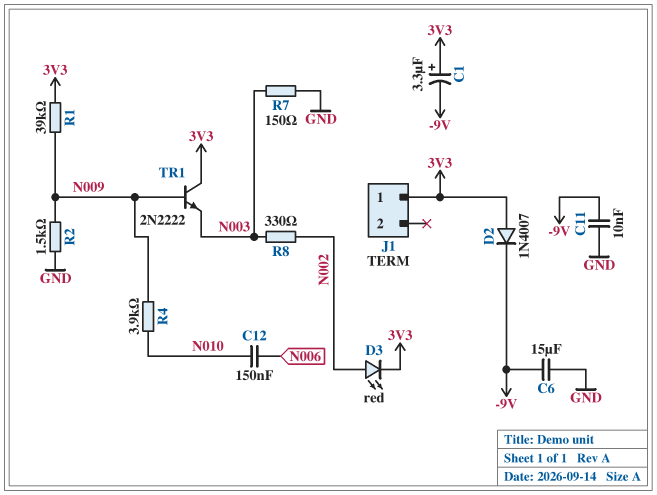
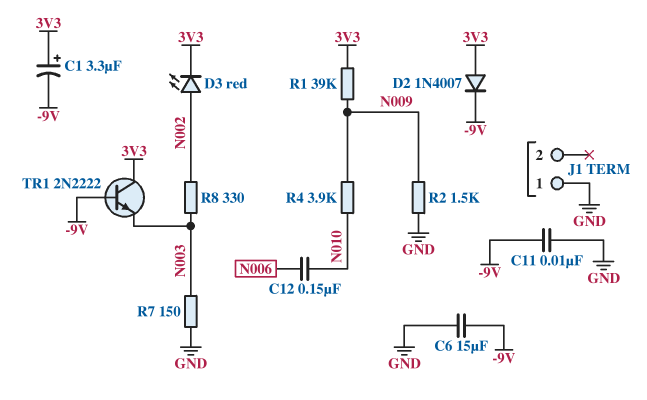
J1 pin 1: 3V3 -> GND
TR1: NPN 2N2222 (B N009, C 3V3, E N003) -> NPN 2N2222 (B -9V, C 3V3, E N003)

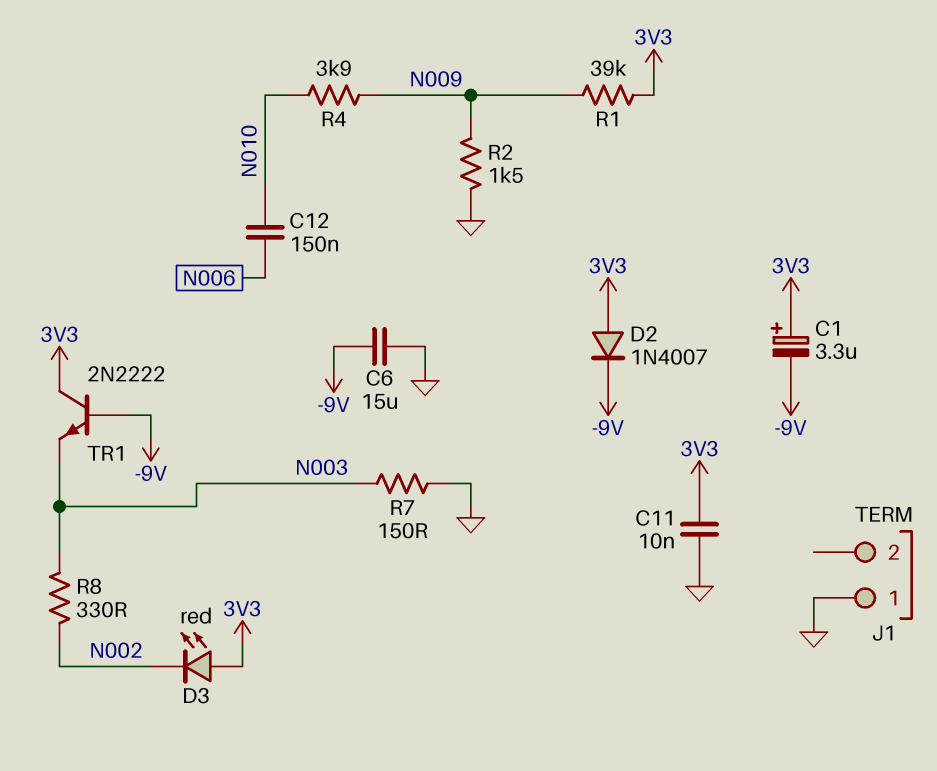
C11: 10nF (-9V, GND) -> 10nF (3V3, GND)
D3: LED red (A N002, K 3V3) -> LED red (A 3V3, K N002)

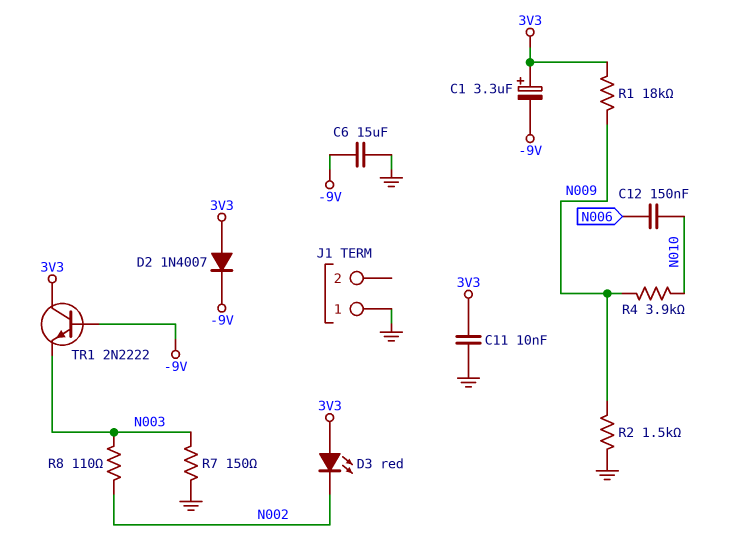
R1: 39k (3V3, N009) -> 18k (3V3, N009)
R8: 330 (N002, N003) -> 110 (N002, N003)

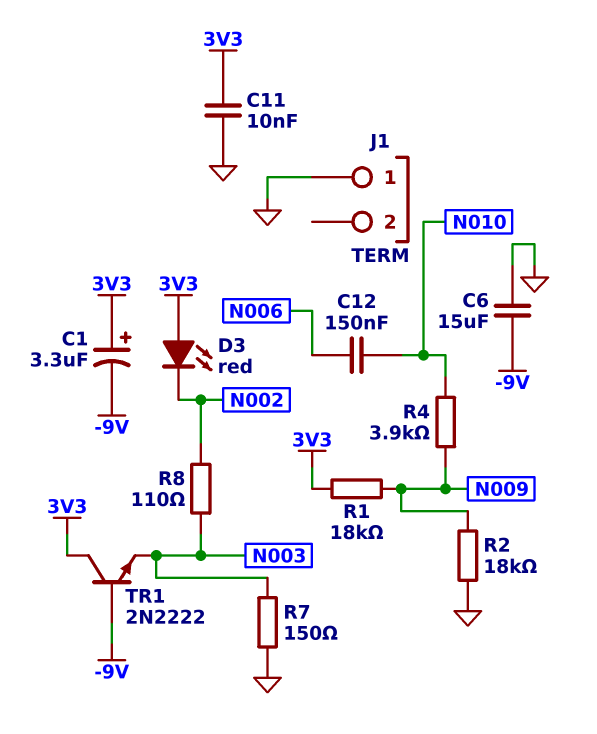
D2: diode 1N4007 (A 3V3, K -9V) -> none
R2: 1.5k (GND, N009) -> 18k (GND, N009)

